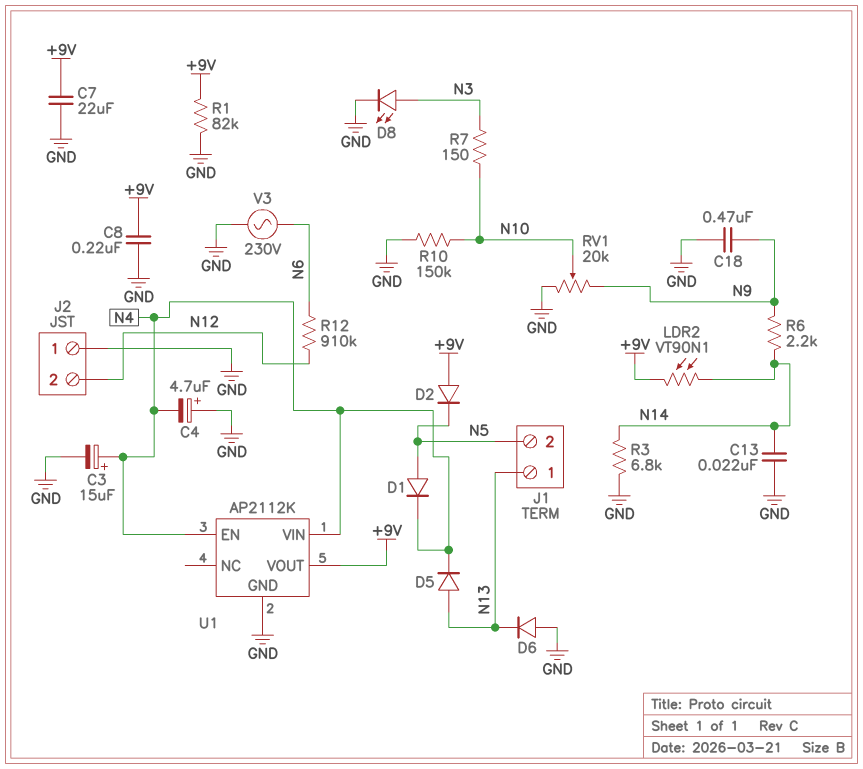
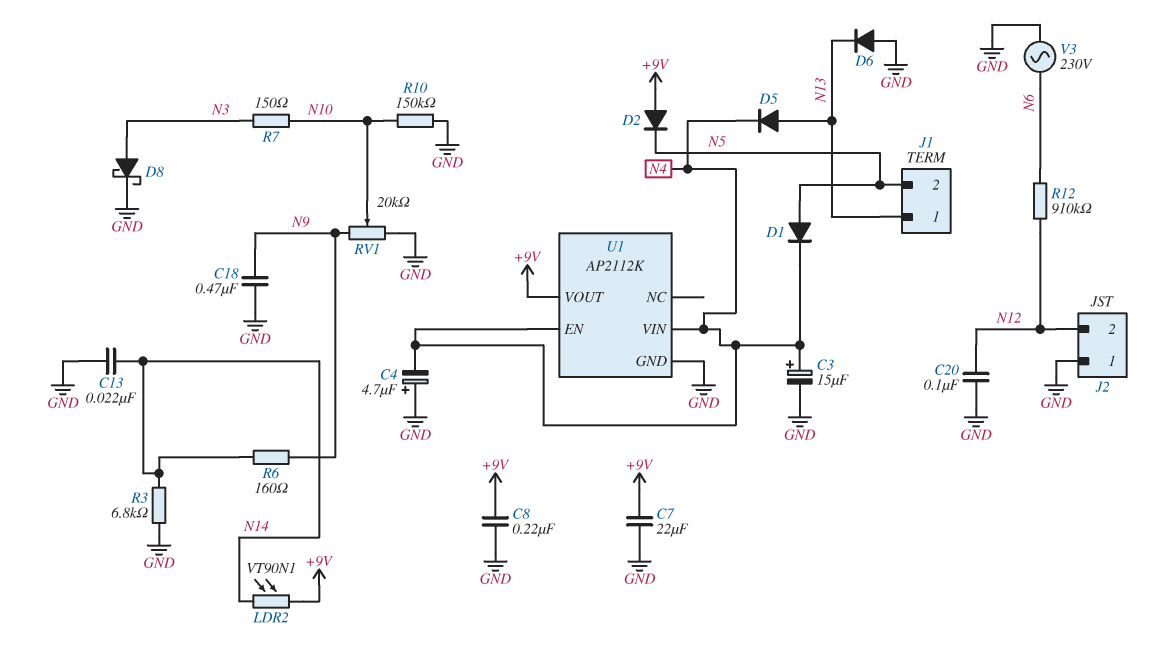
C20: none -> 100nF (GND, N12)
D8: LED (A N3, K GND) -> schottky (A N3, K GND)
R1: 82k (+9V, GND) -> none
R6: 2.2k (N9, N14) -> 160 (N9, N14)

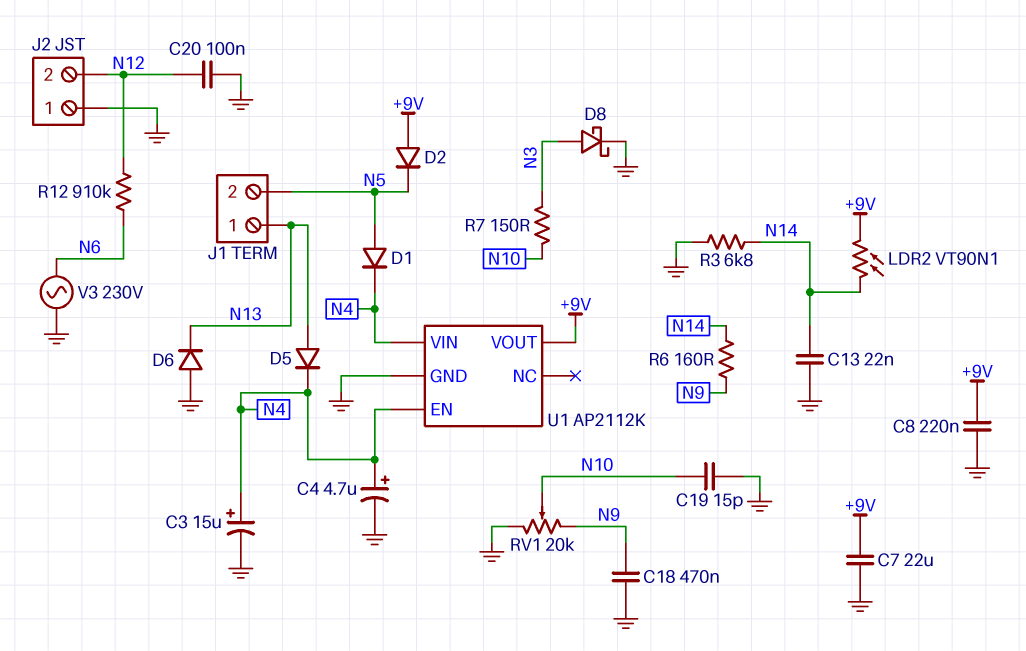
C4: 4.7uF (plus GND, minus N4) -> 4.7uF (plus N4, minus GND)
C19: none -> 15pF (GND, N10)
R10: 150k (GND, N10) -> none

